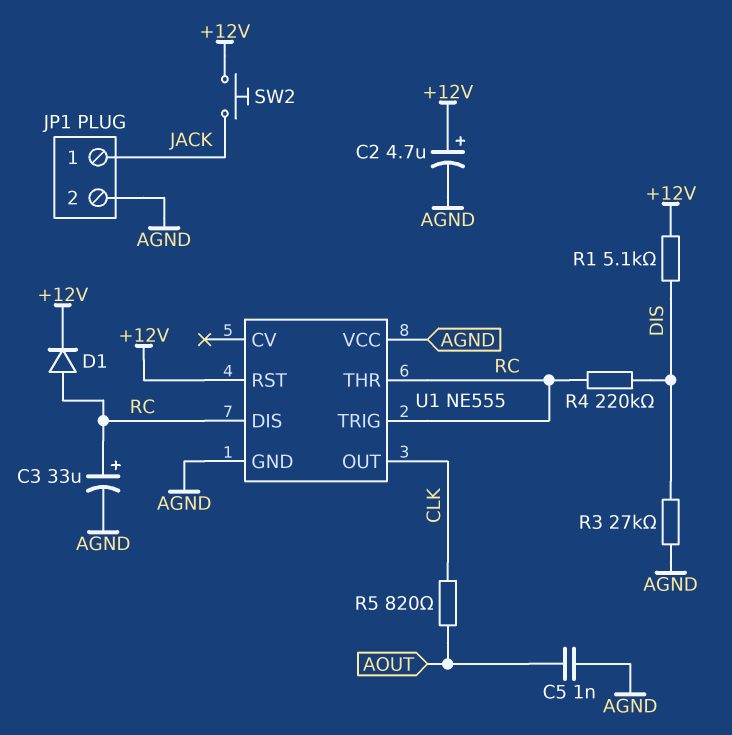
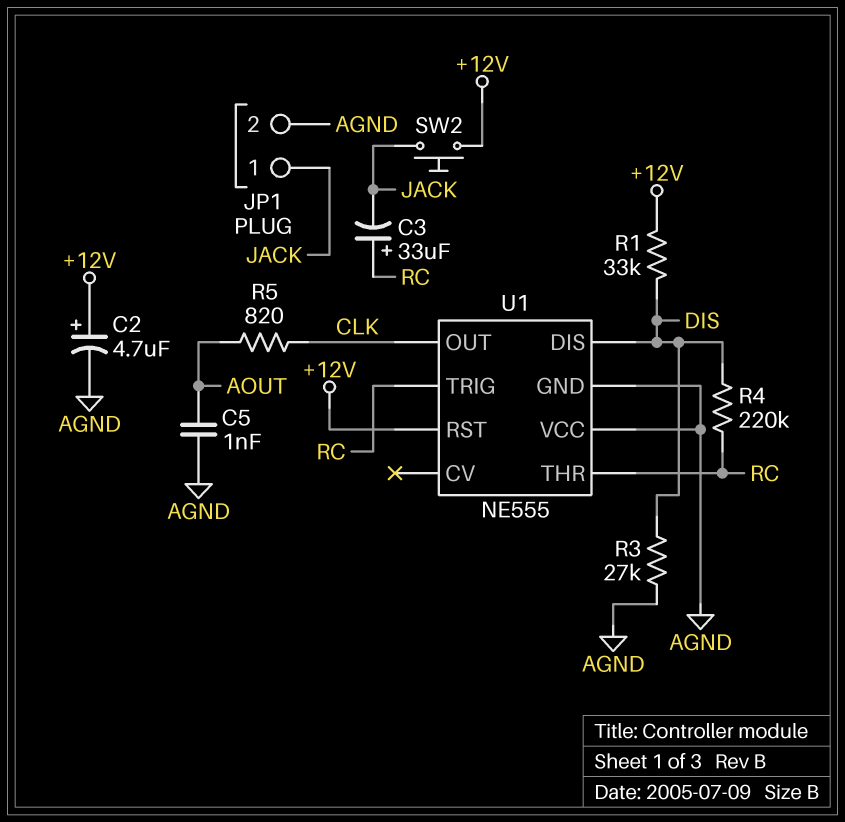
C3: 33uF (plus RC, minus AGND) -> 33uF (plus RC, minus JACK)
D1: diode (A RC, K +12V) -> none
R1: 5.1k (+12V, DIS) -> 33k (+12V, DIS)
U1 pin DIS: RC -> DIS

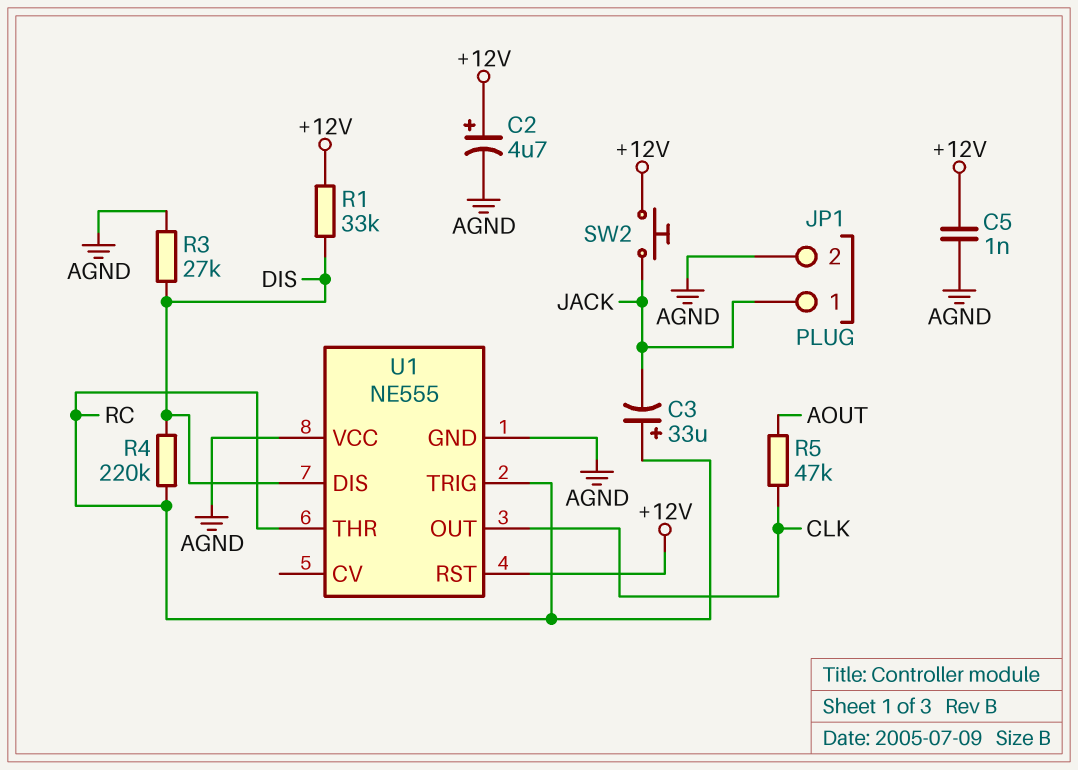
C5: 1nF (AGND, AOUT) -> 1nF (+12V, AGND)
R5: 820 (AOUT, CLK) -> 47k (AOUT, CLK)

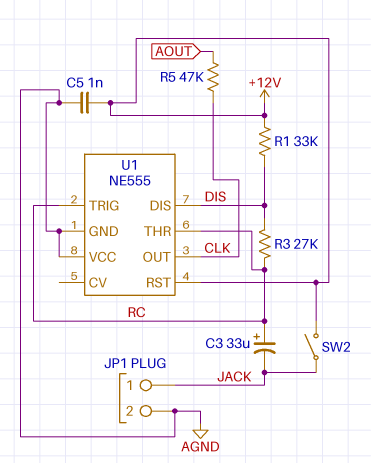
C2: 4.7uF (plus +12V, minus AGND) -> none
R3: 27k (AGND, DIS) -> 27k (DIS, RC)
R4: 220k (DIS, RC) -> none
SW2: button (+12V, JACK) -> switch (+12V, JACK)

